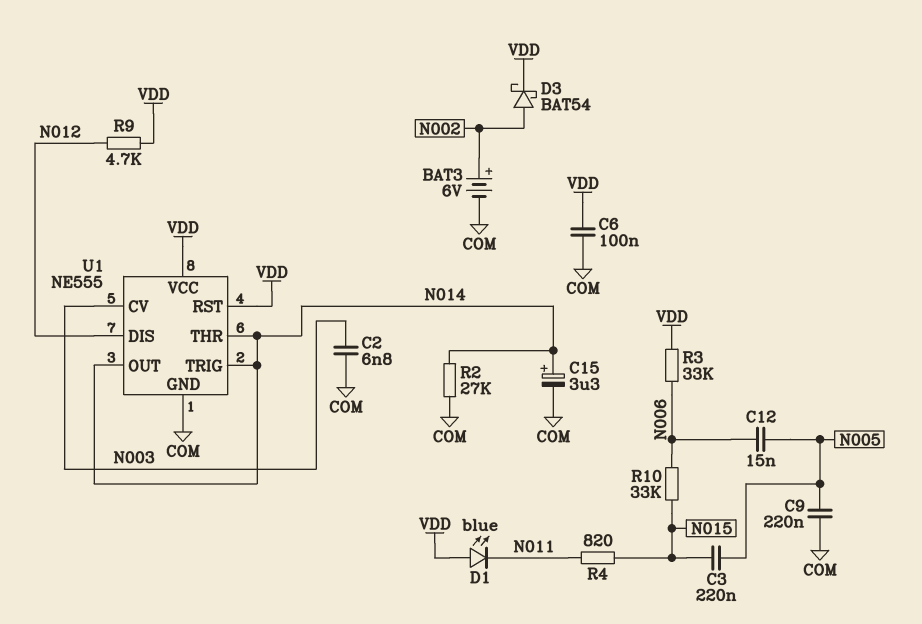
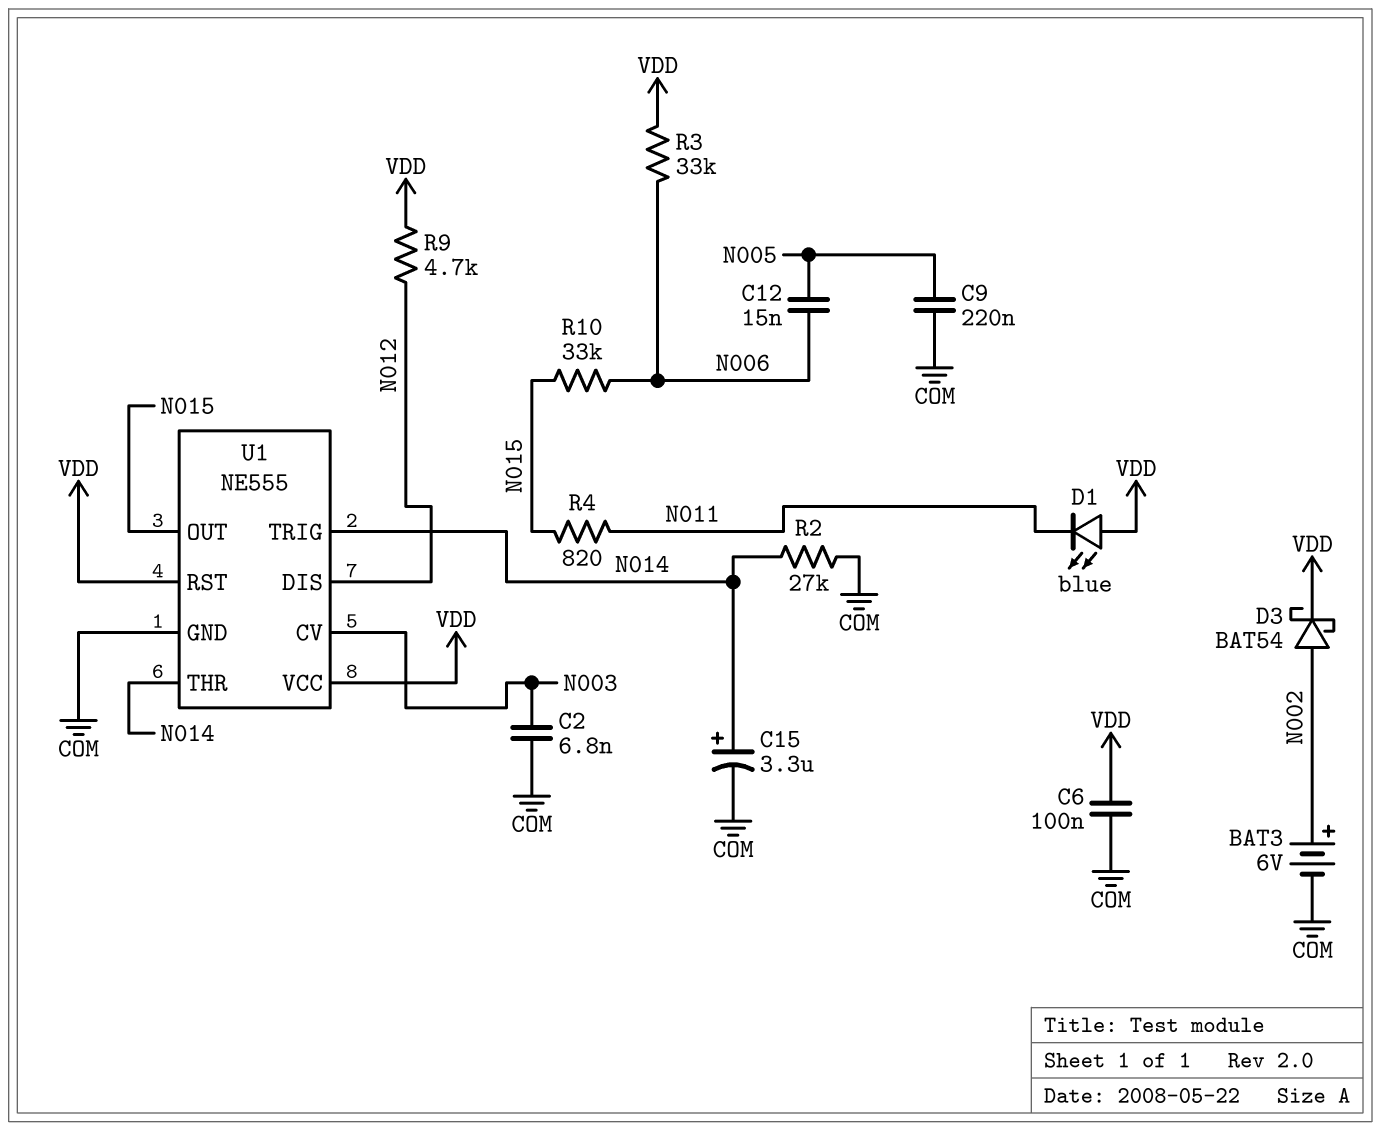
C3: 220nF (N005, N015) -> none
U1 pin OUT: N014 -> N015

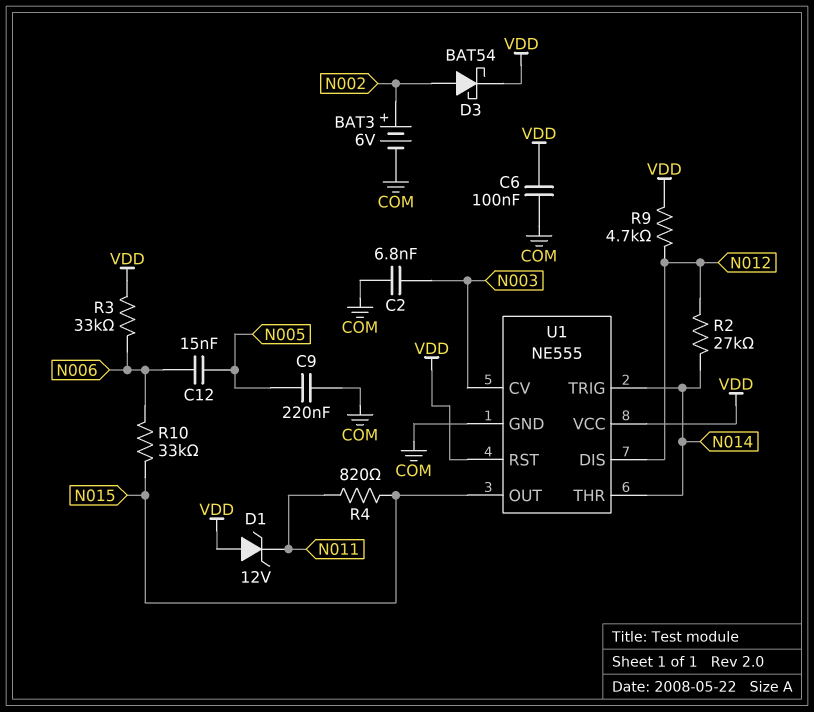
C15: 3.3uF (plus N014, minus COM) -> none
D1: LED blue (A VDD, K N011) -> zener 12V (A VDD, K N011)
R2: 27k (COM, N014) -> 27k (N012, N014)

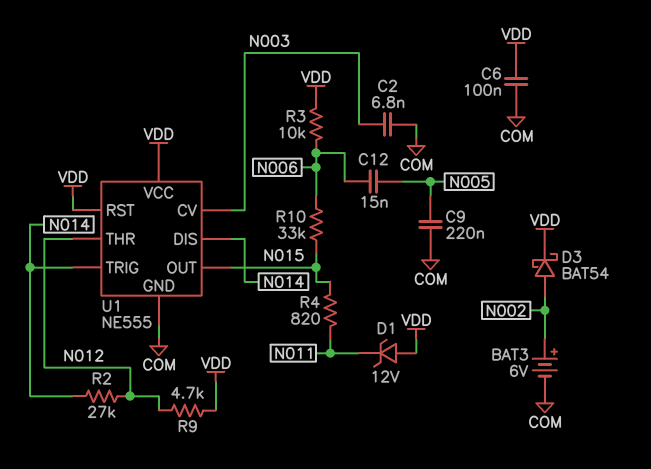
R3: 33k (N006, VDD) -> 10k (N006, VDD)
U1 pin DIS: N012 -> N014
U1 pin THR: N014 -> N012

